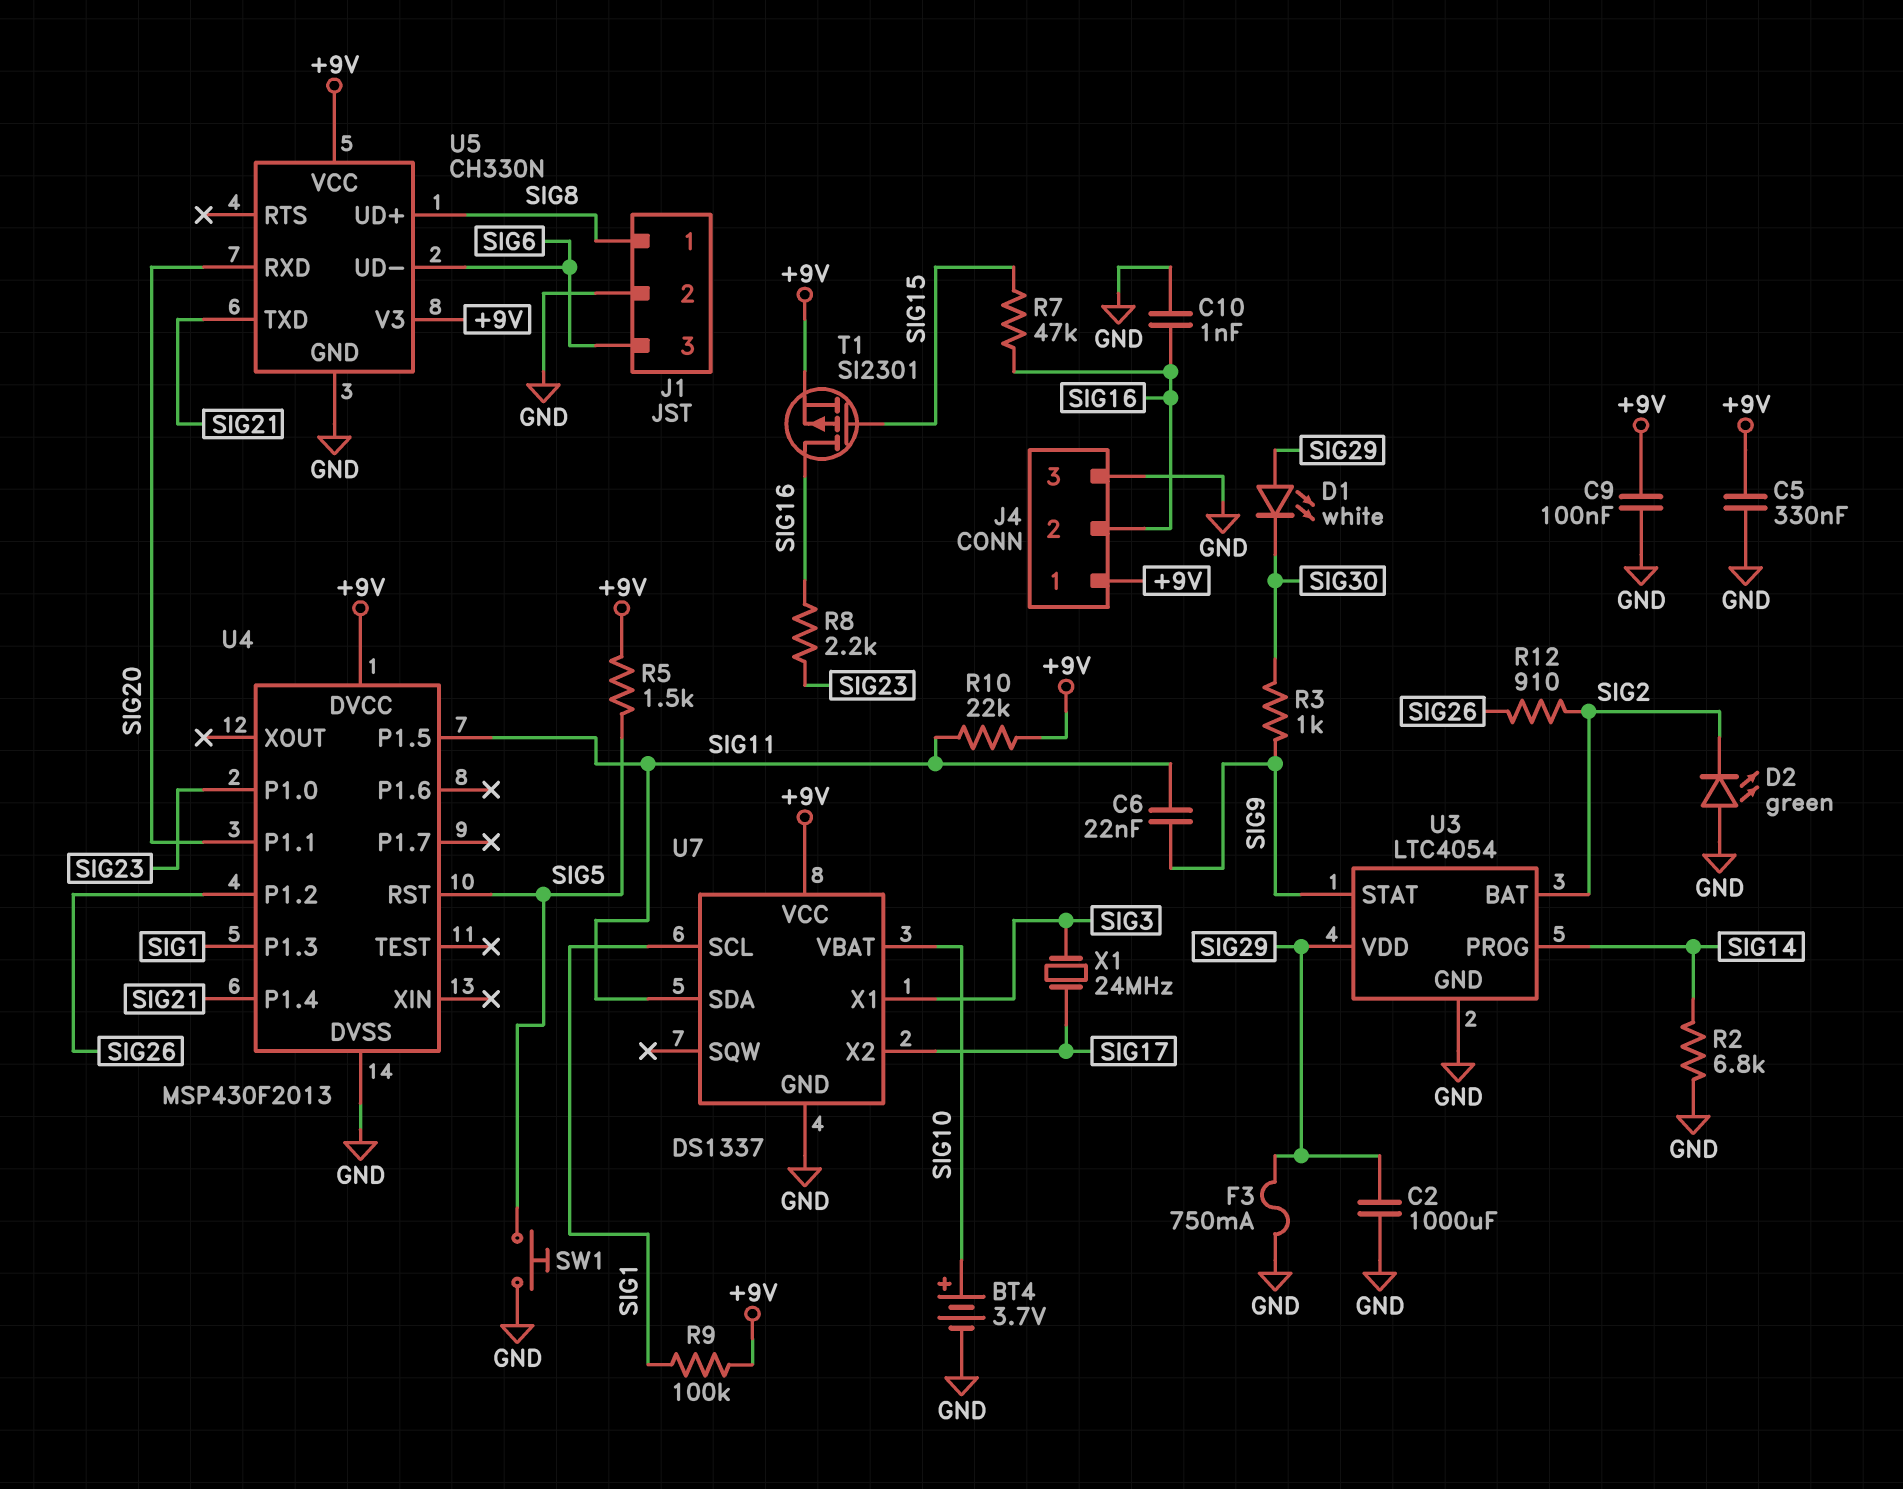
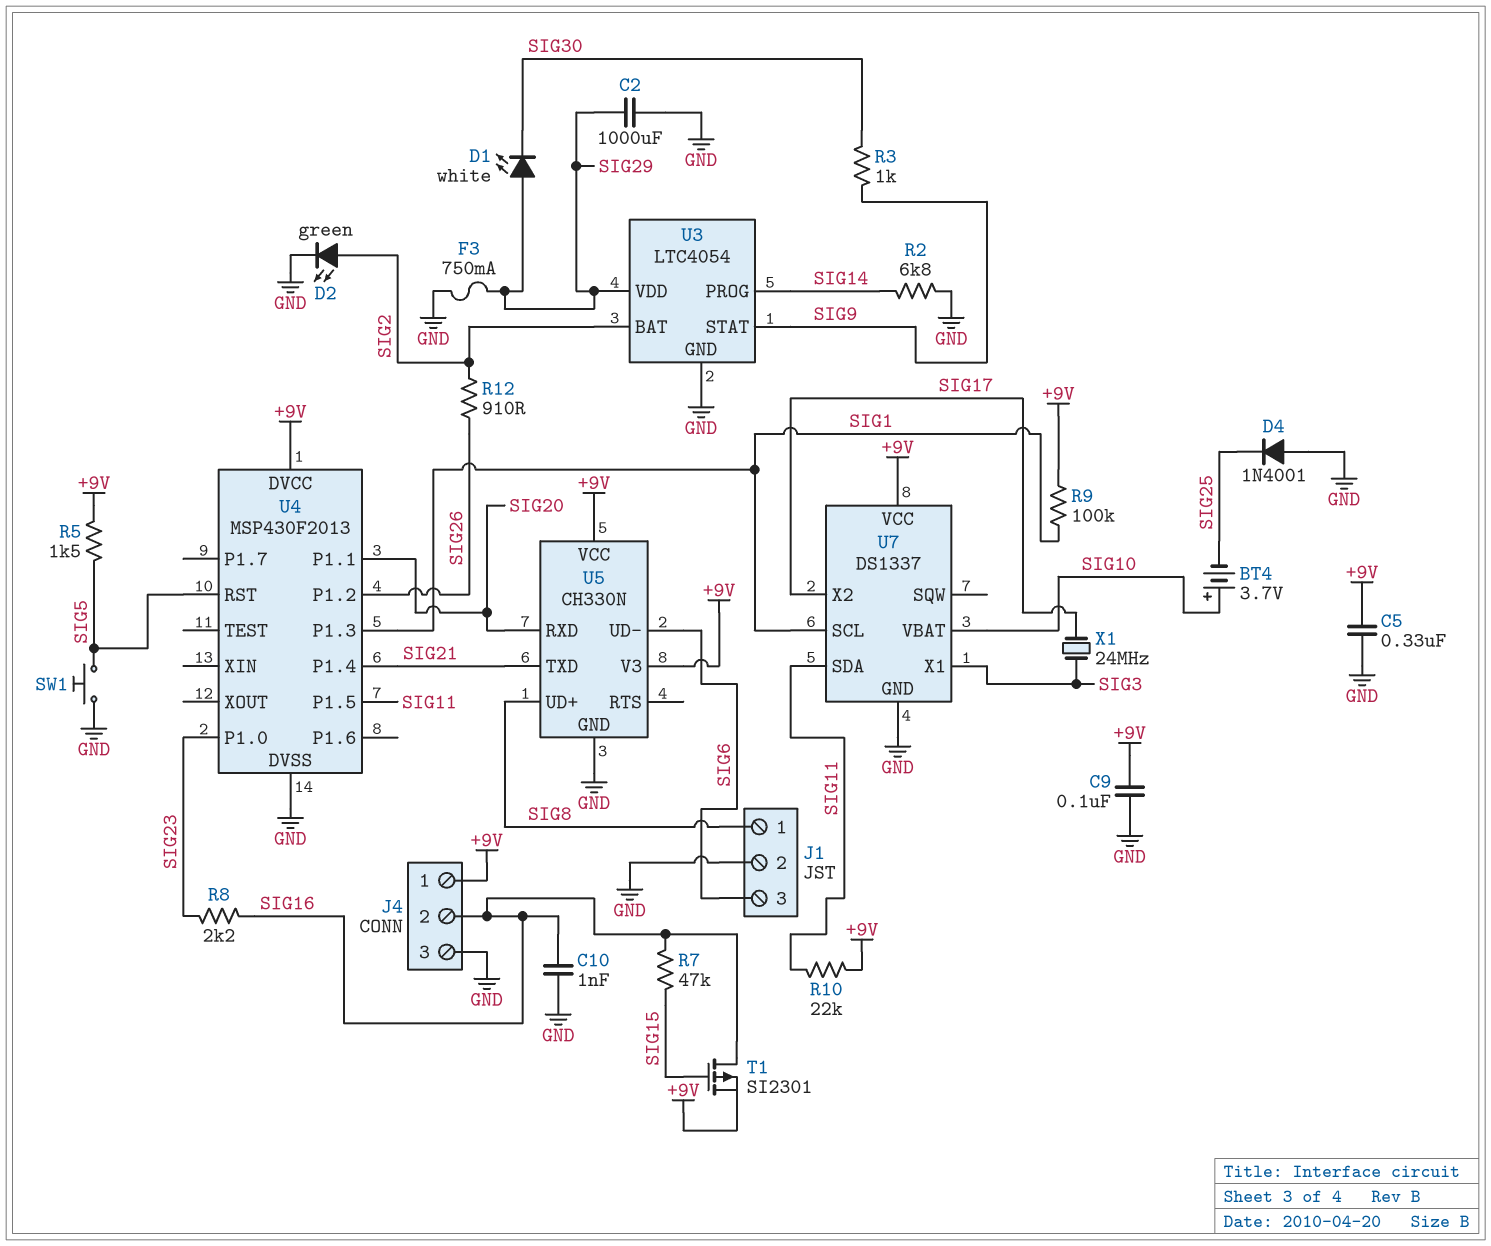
BT4: 3.7V (plus SIG10, minus GND) -> 3.7V (plus SIG10, minus SIG25)
C6: 22nF (SIG9, SIG11) -> none
D2: LED green (A GND, K SIG2) -> LED green (A SIG2, K GND)
D4: none -> diode 1N4001 (A GND, K SIG25)

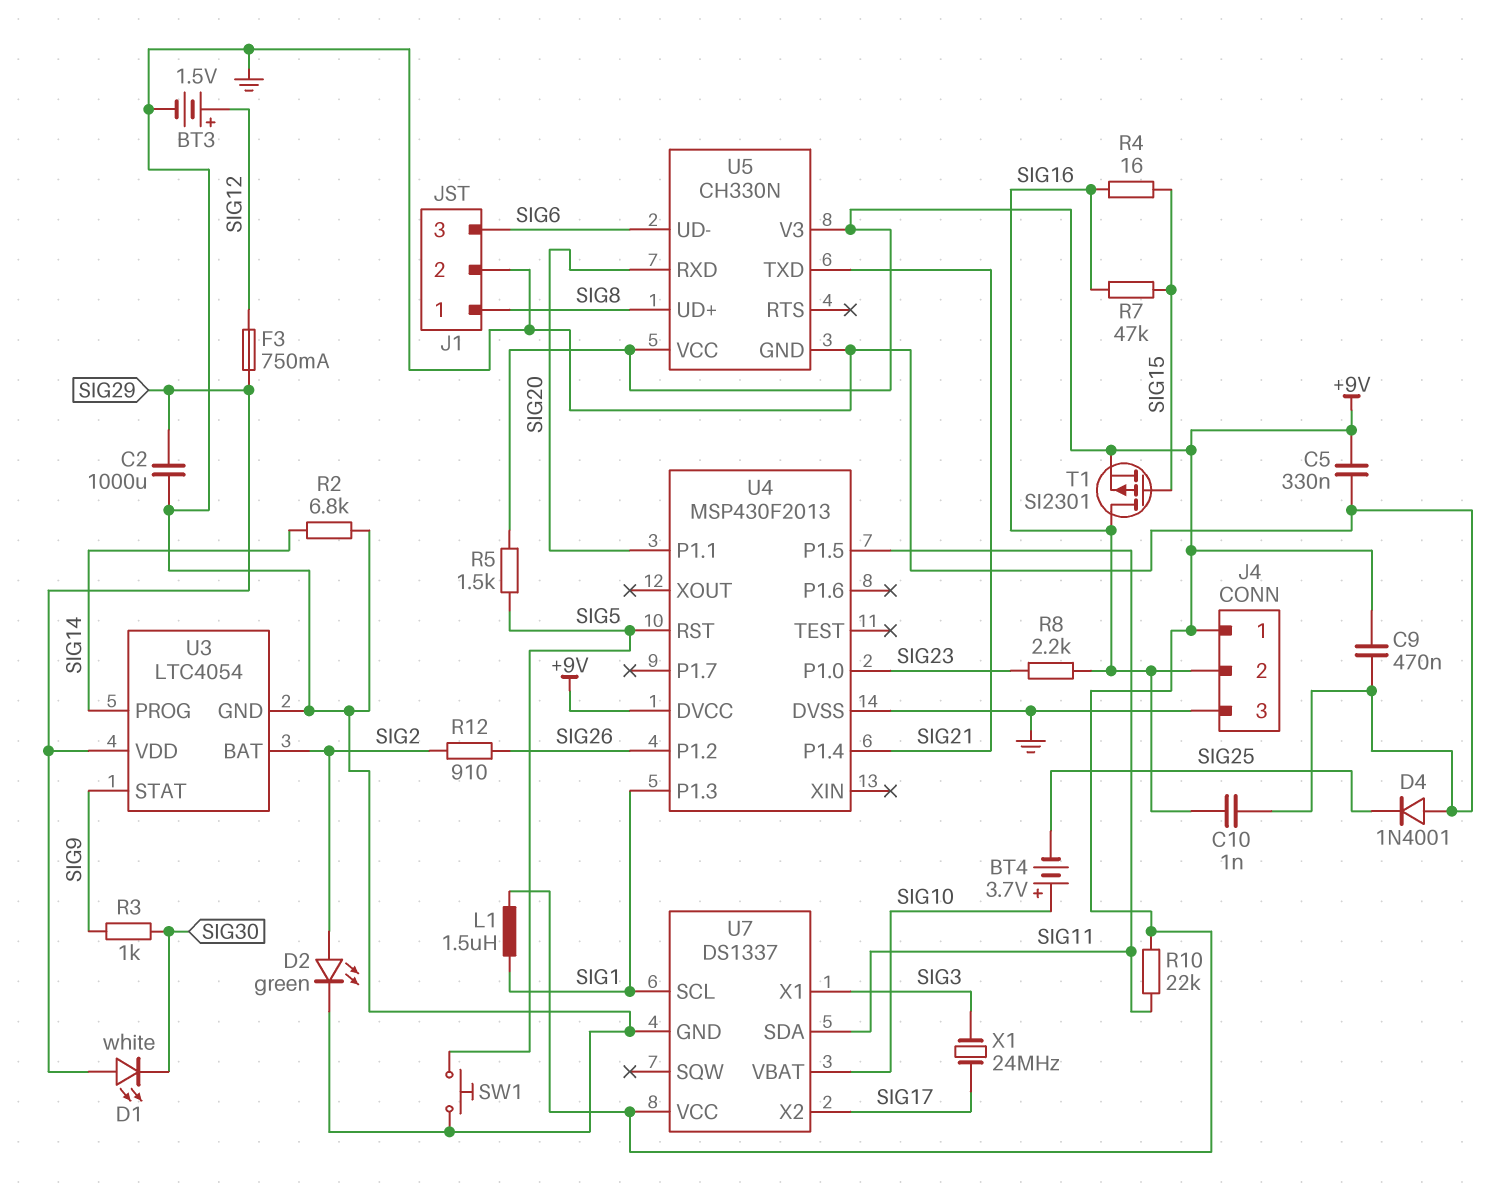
BT3: none -> 1.5V (plus SIG12, minus GND)
C9: 100nF (+9V, GND) -> 470nF (+9V, GND)
F3: 750mA (GND, SIG29) -> 750mA (SIG12, SIG29)
L1: none -> 1.5uH (+9V, SIG1)
R4: none -> 16 (SIG15, SIG16)
R9: 100k (+9V, SIG1) -> none

